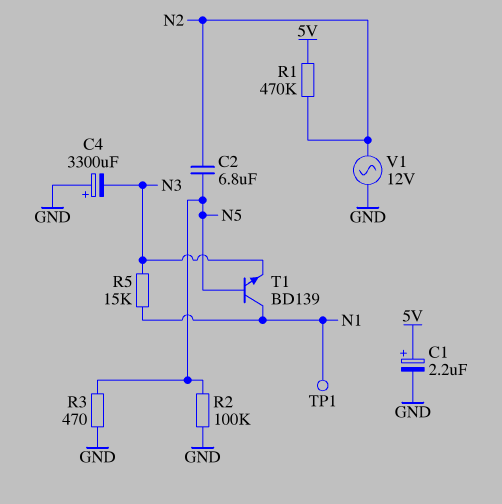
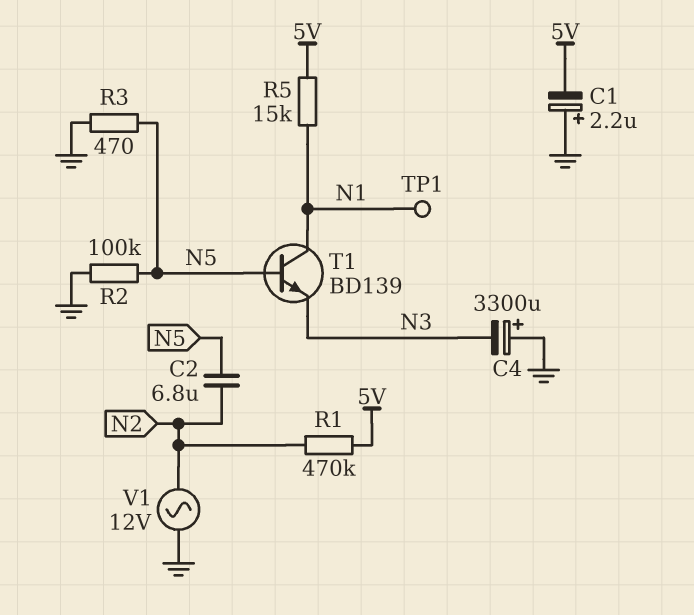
C1: 2.2uF (plus 5V, minus GND) -> 2.2uF (plus GND, minus 5V)
R5: 15k (N1, N3) -> 15k (5V, N1)

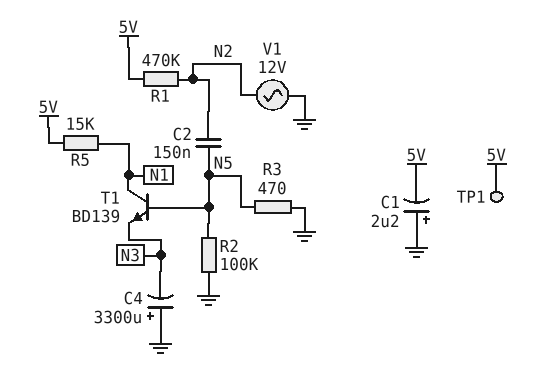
C2: 6.8uF (N2, N5) -> 150nF (N2, N5)
TP1: test point (N1) -> test point (5V)

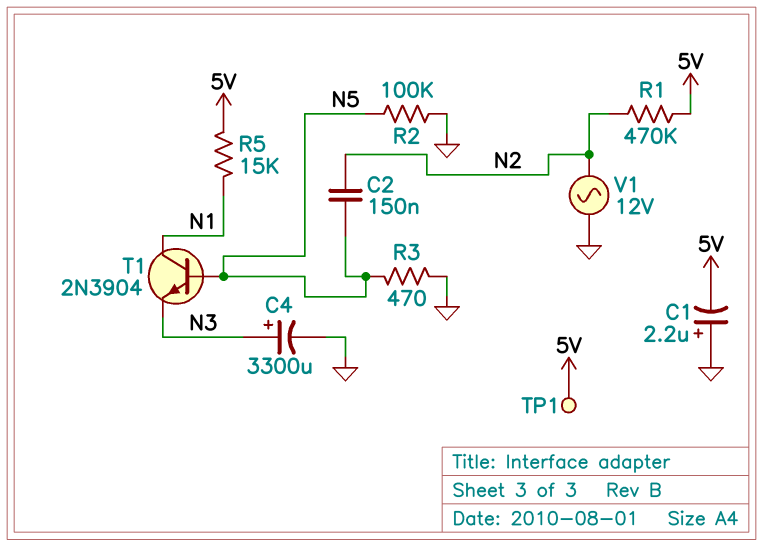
C4: 3300uF (plus GND, minus N3) -> 3300uF (plus N3, minus GND)
T1: NPN BD139 (B N5, C N1, E N3) -> NPN 2N3904 (B N5, C N1, E N3)

